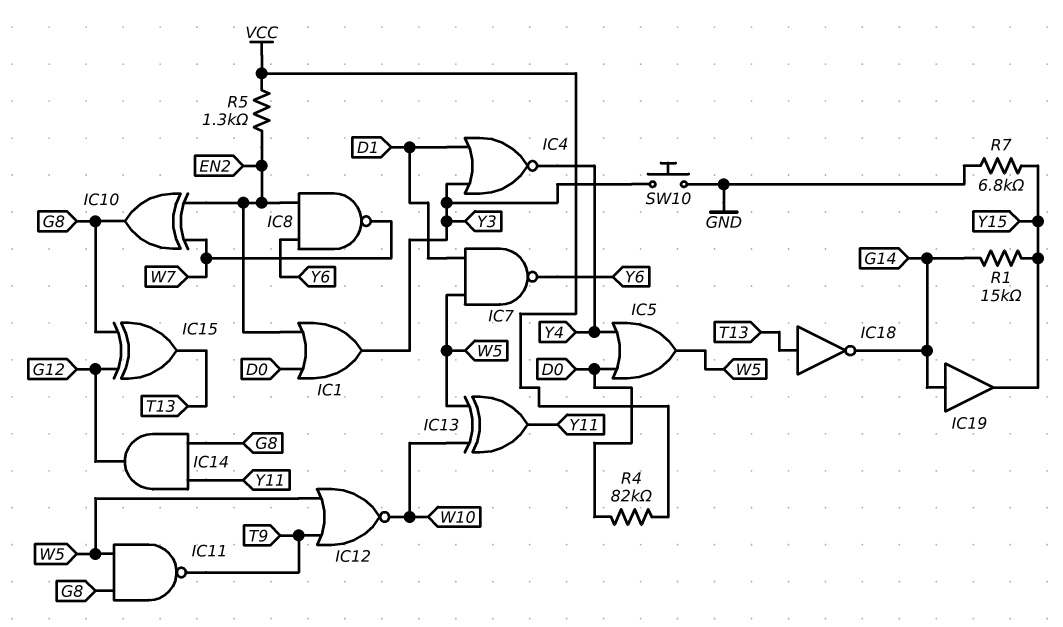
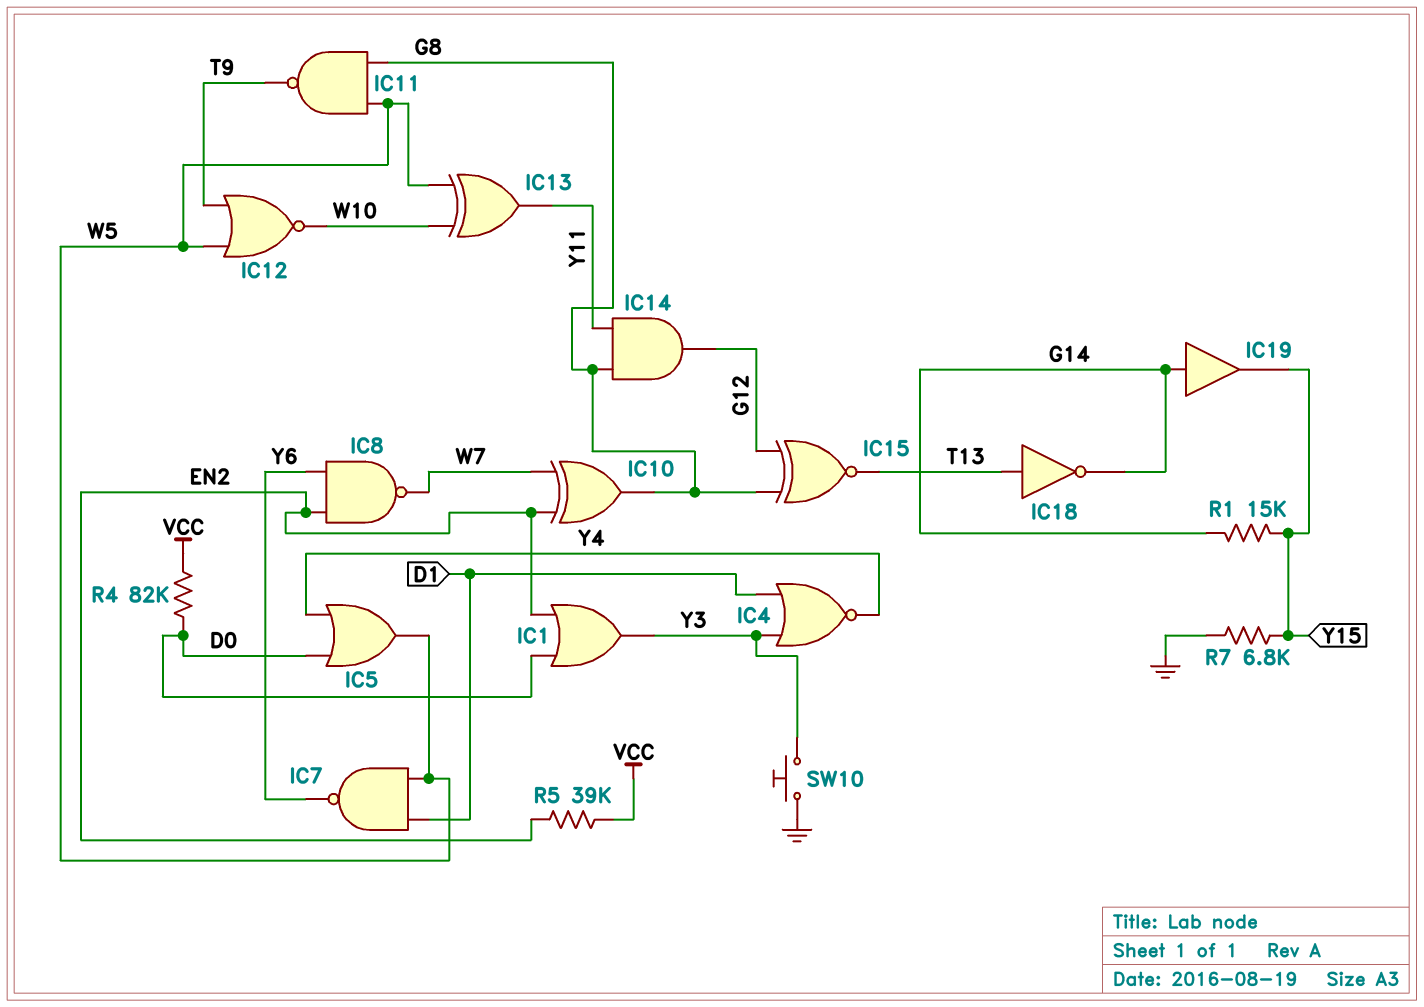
IC15: XOR (in G8, in G12, out T13) -> XNOR (in G8, in G12, out T13)
R5: 1.3k (EN2, VCC) -> 39k (EN2, VCC)

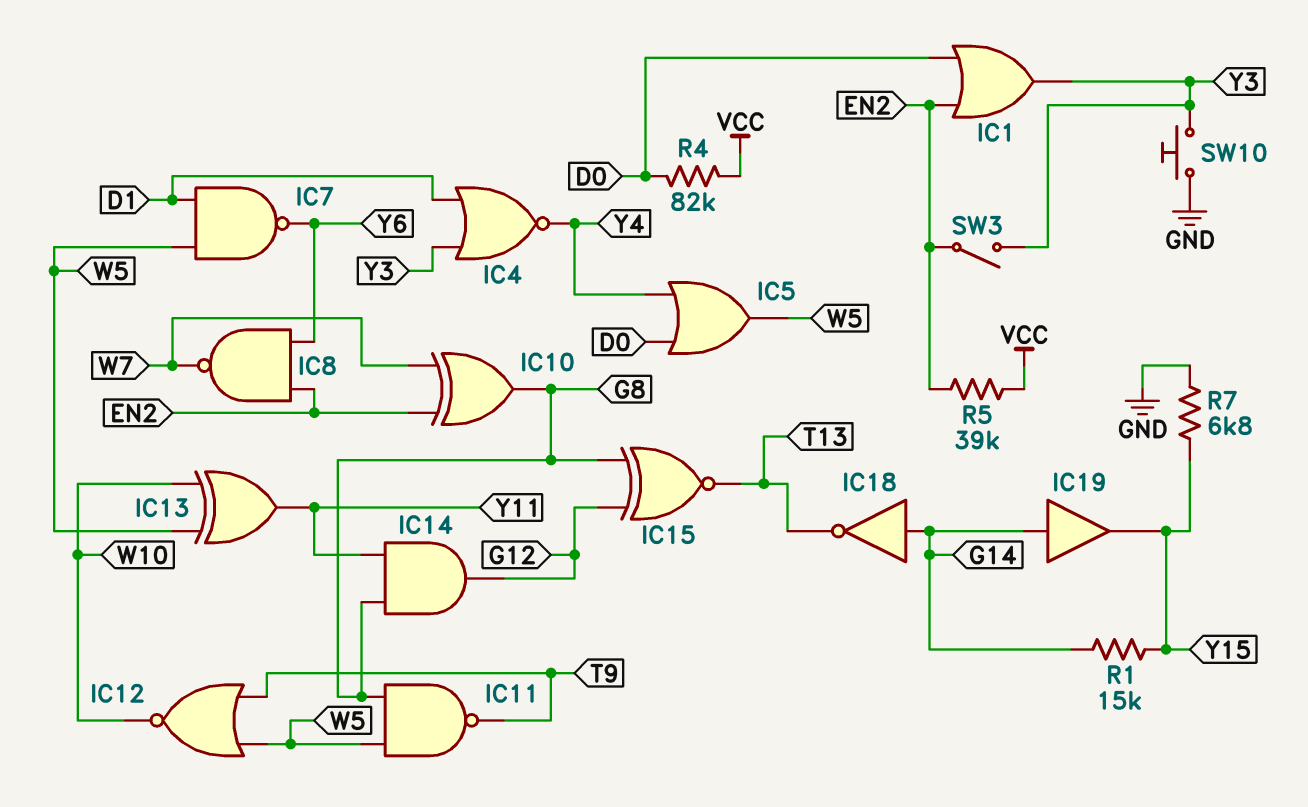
IC18: NOT (in T13, out G14) -> NOT (in G14, out T13)
SW3: none -> switch (EN2, Y3)

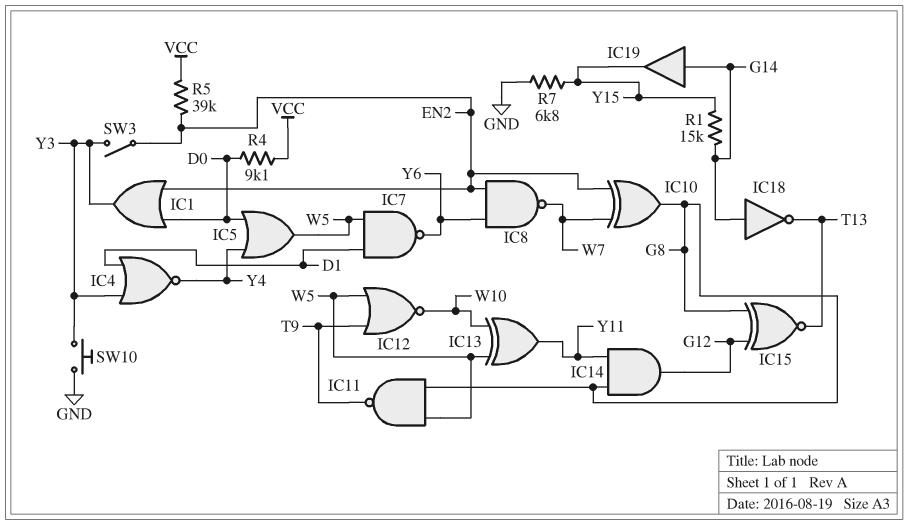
R4: 82k (D0, VCC) -> 9.1k (D0, VCC)

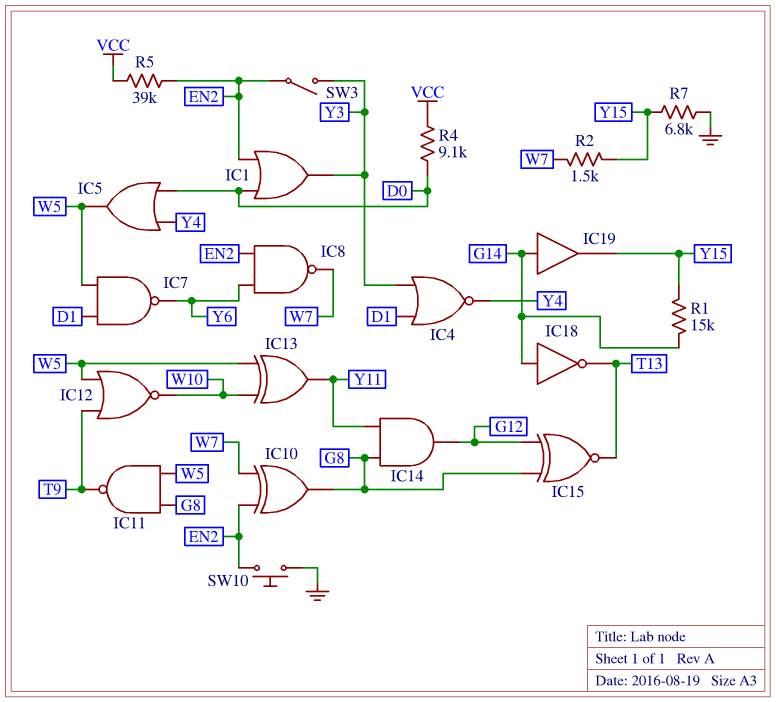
R2: none -> 1.5k (W7, Y15)
SW10: button (GND, Y3) -> button (EN2, GND)

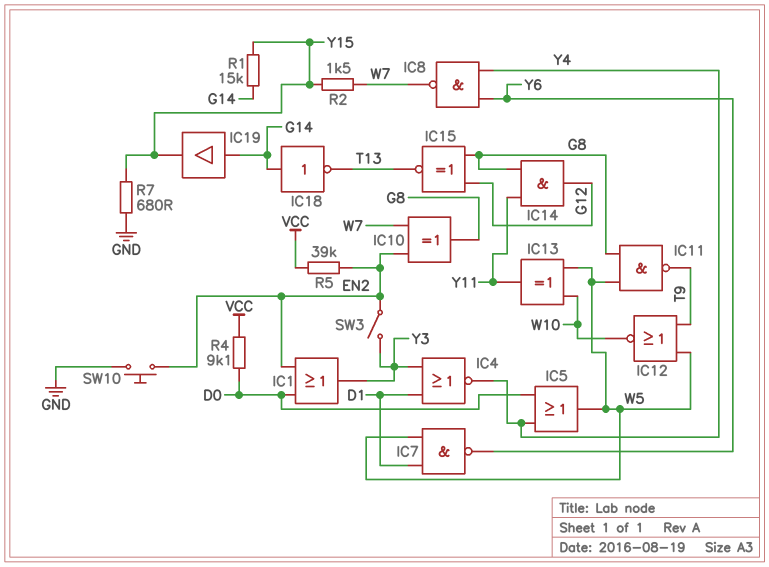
IC8: NAND (in EN2, in Y6, out W7) -> NAND (in Y4, in Y6, out W7)
R7: 6.8k (GND, Y15) -> 680 (GND, Y15)

